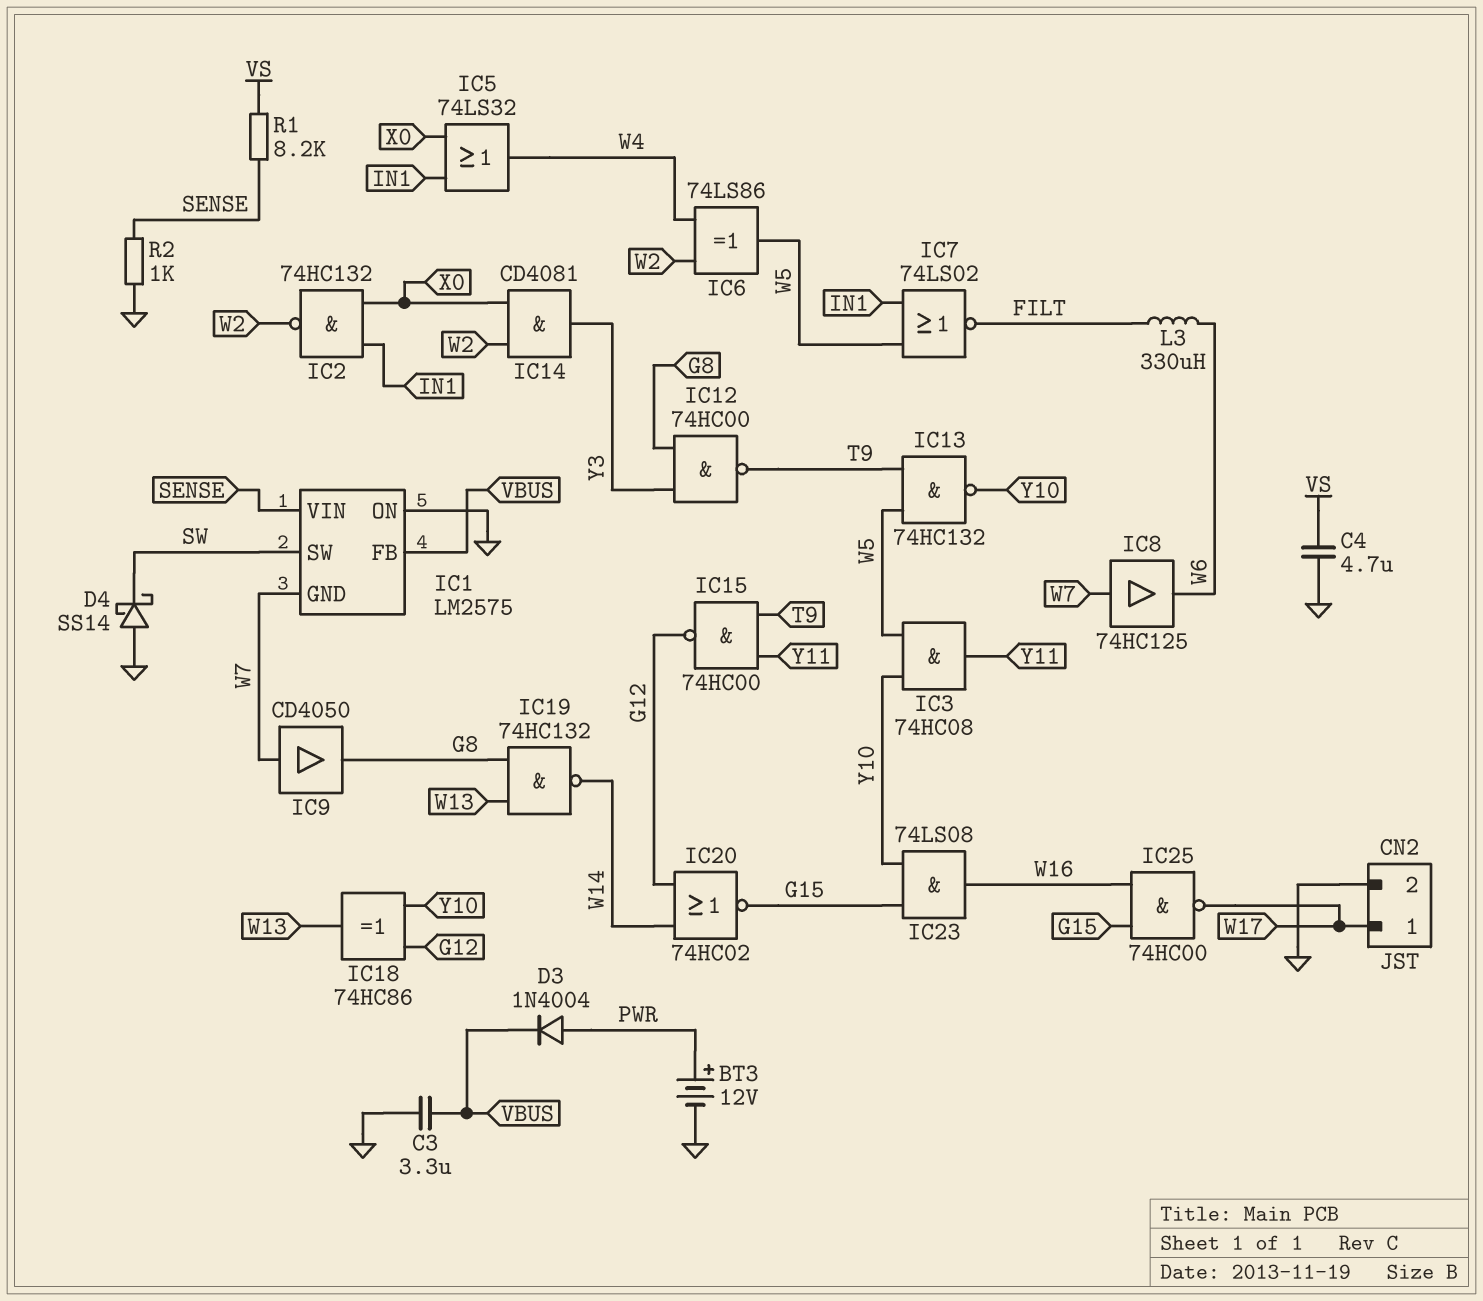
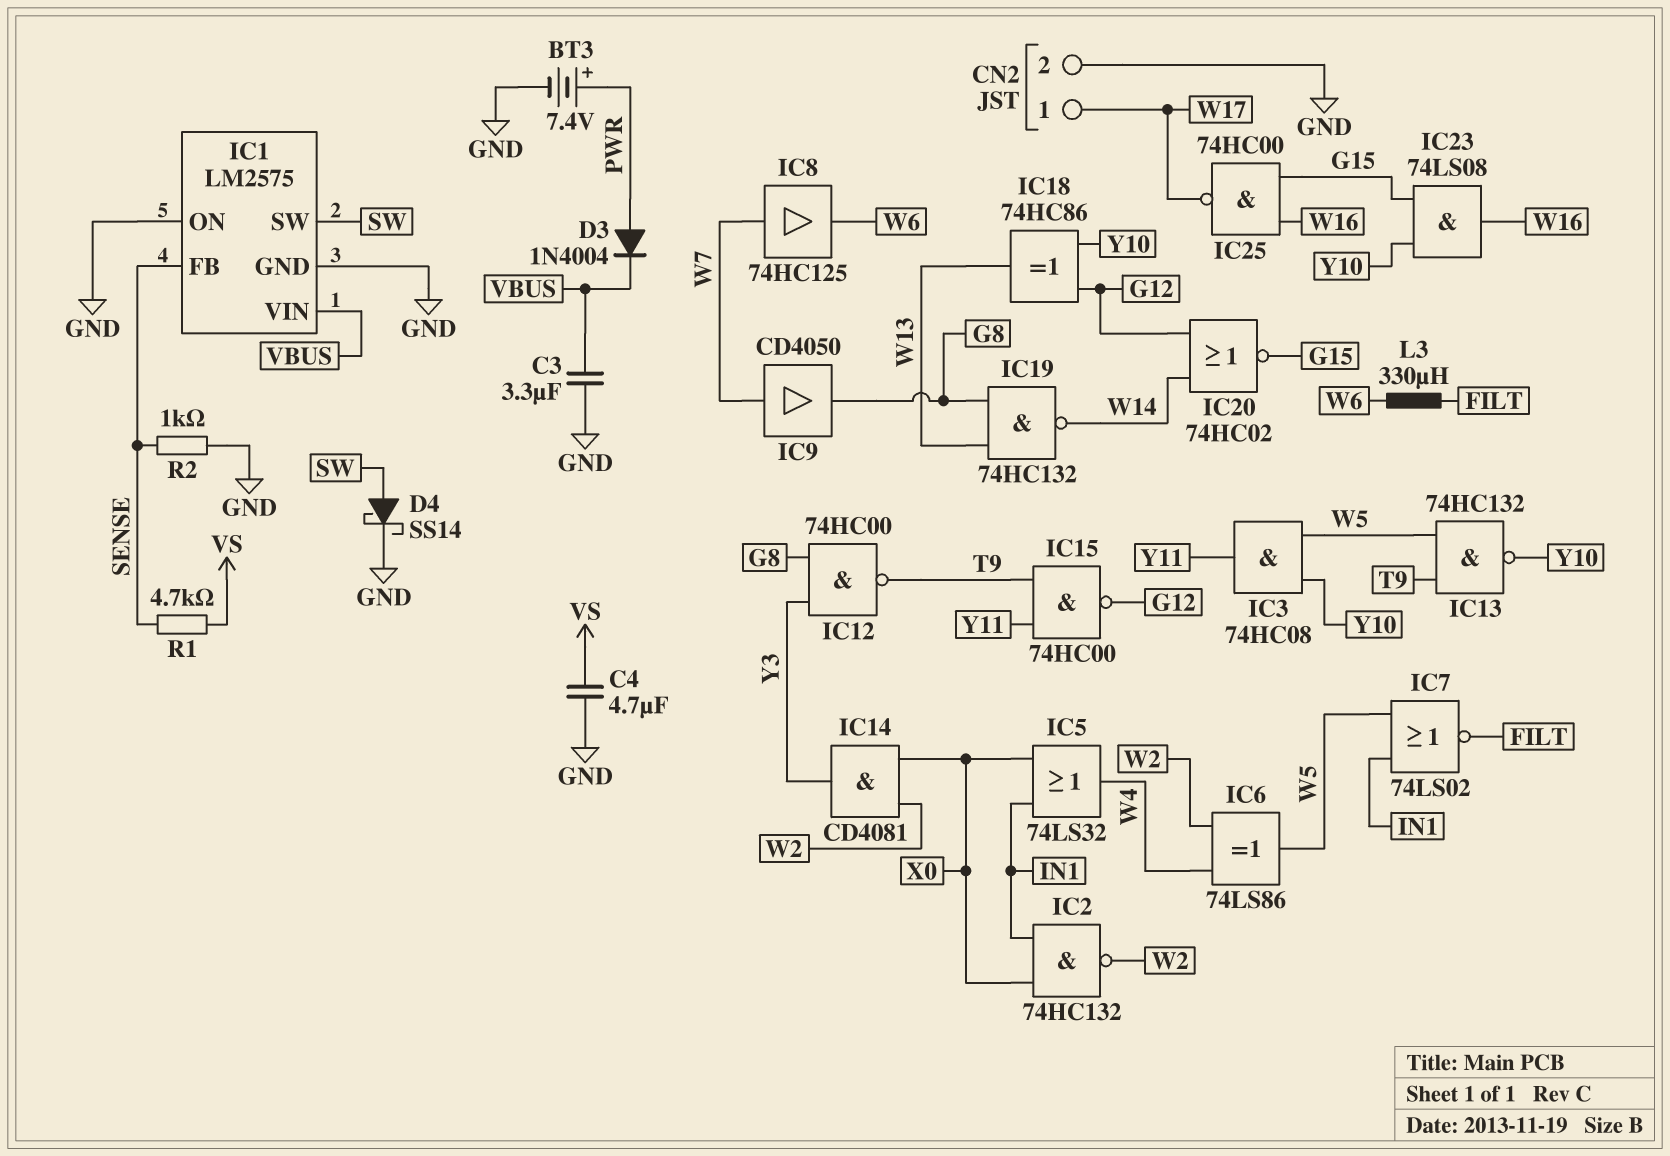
BT3: 12V (plus PWR, minus GND) -> 7.4V (plus PWR, minus GND)
D4: schottky SS14 (A GND, K SW) -> schottky SS14 (A SW, K GND)
IC1 pin FB: VBUS -> SENSE
IC1 pin GND: W7 -> GND
IC1 pin VIN: SENSE -> VBUS
R1: 8.2k (SENSE, VS) -> 4.7k (SENSE, VS)

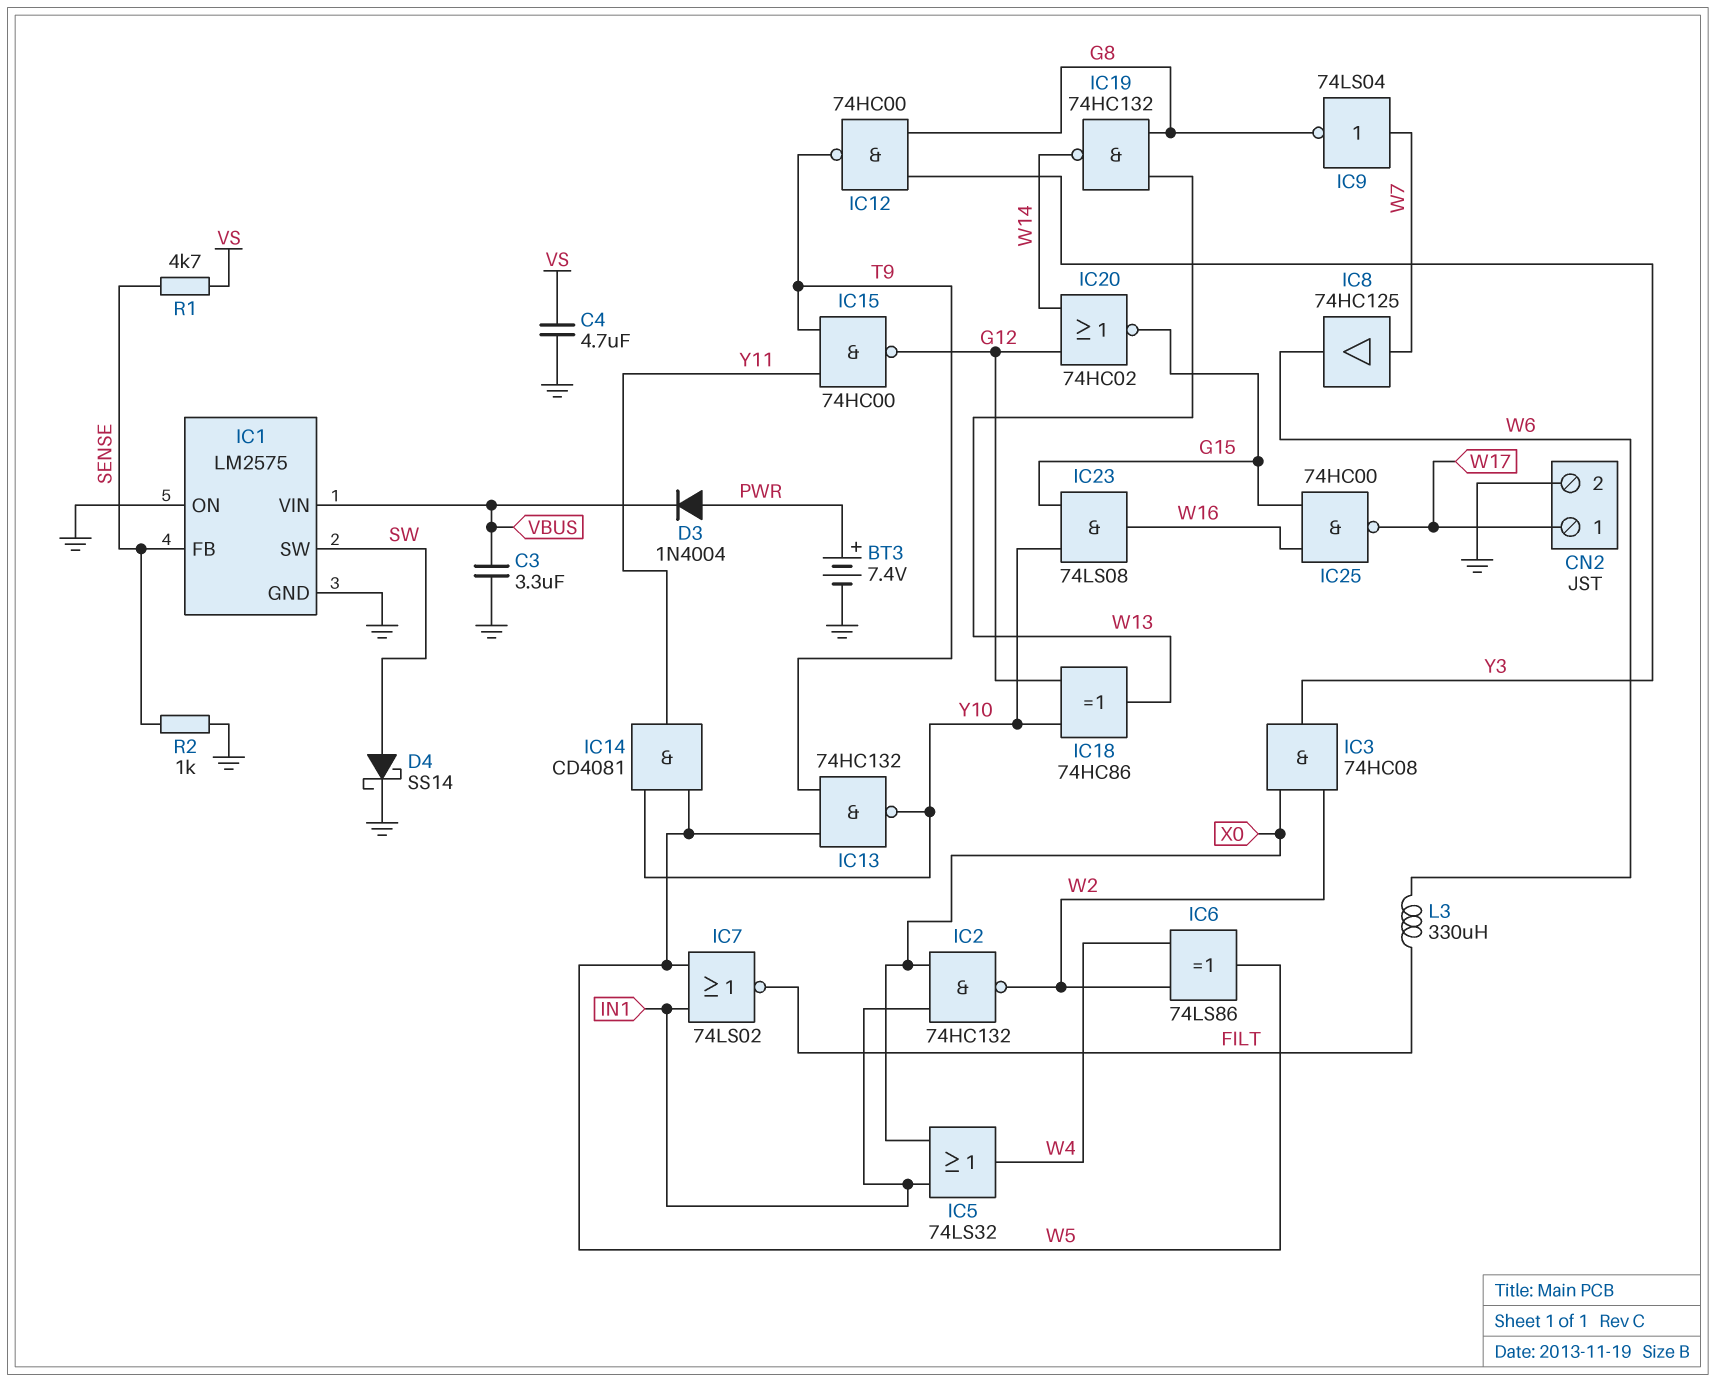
IC3: AND 74HC08 (in W5, in Y10, out Y11) -> AND 74HC08 (in W2, in X0, out Y3)
IC9: buffer CD4050 (in W7, out G8) -> NOT 74LS04 (in W7, out G8)
IC14: AND CD4081 (in W2, in X0, out Y3) -> AND CD4081 (in W5, in Y10, out Y11)

